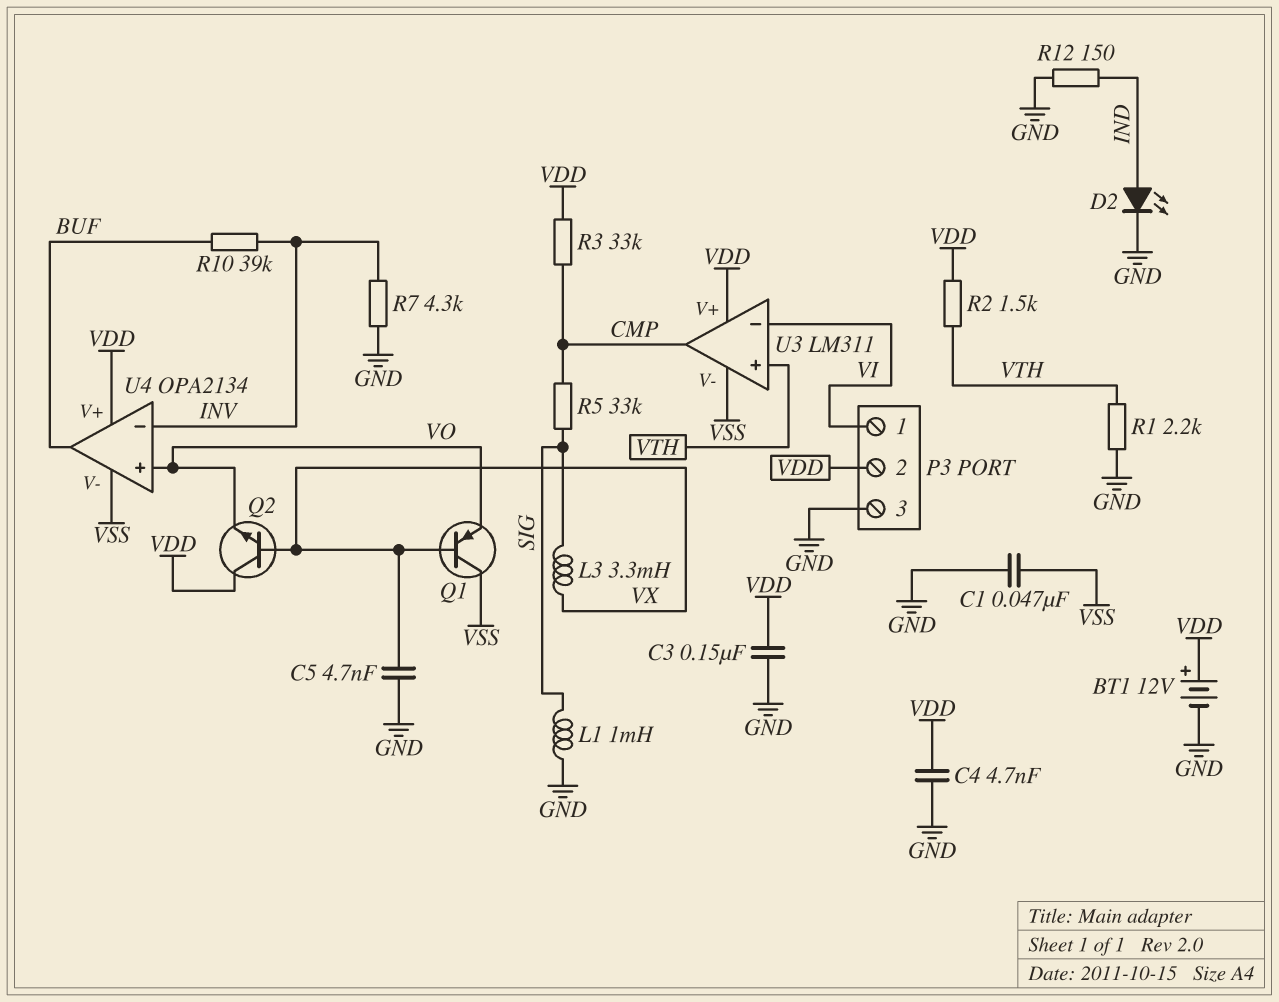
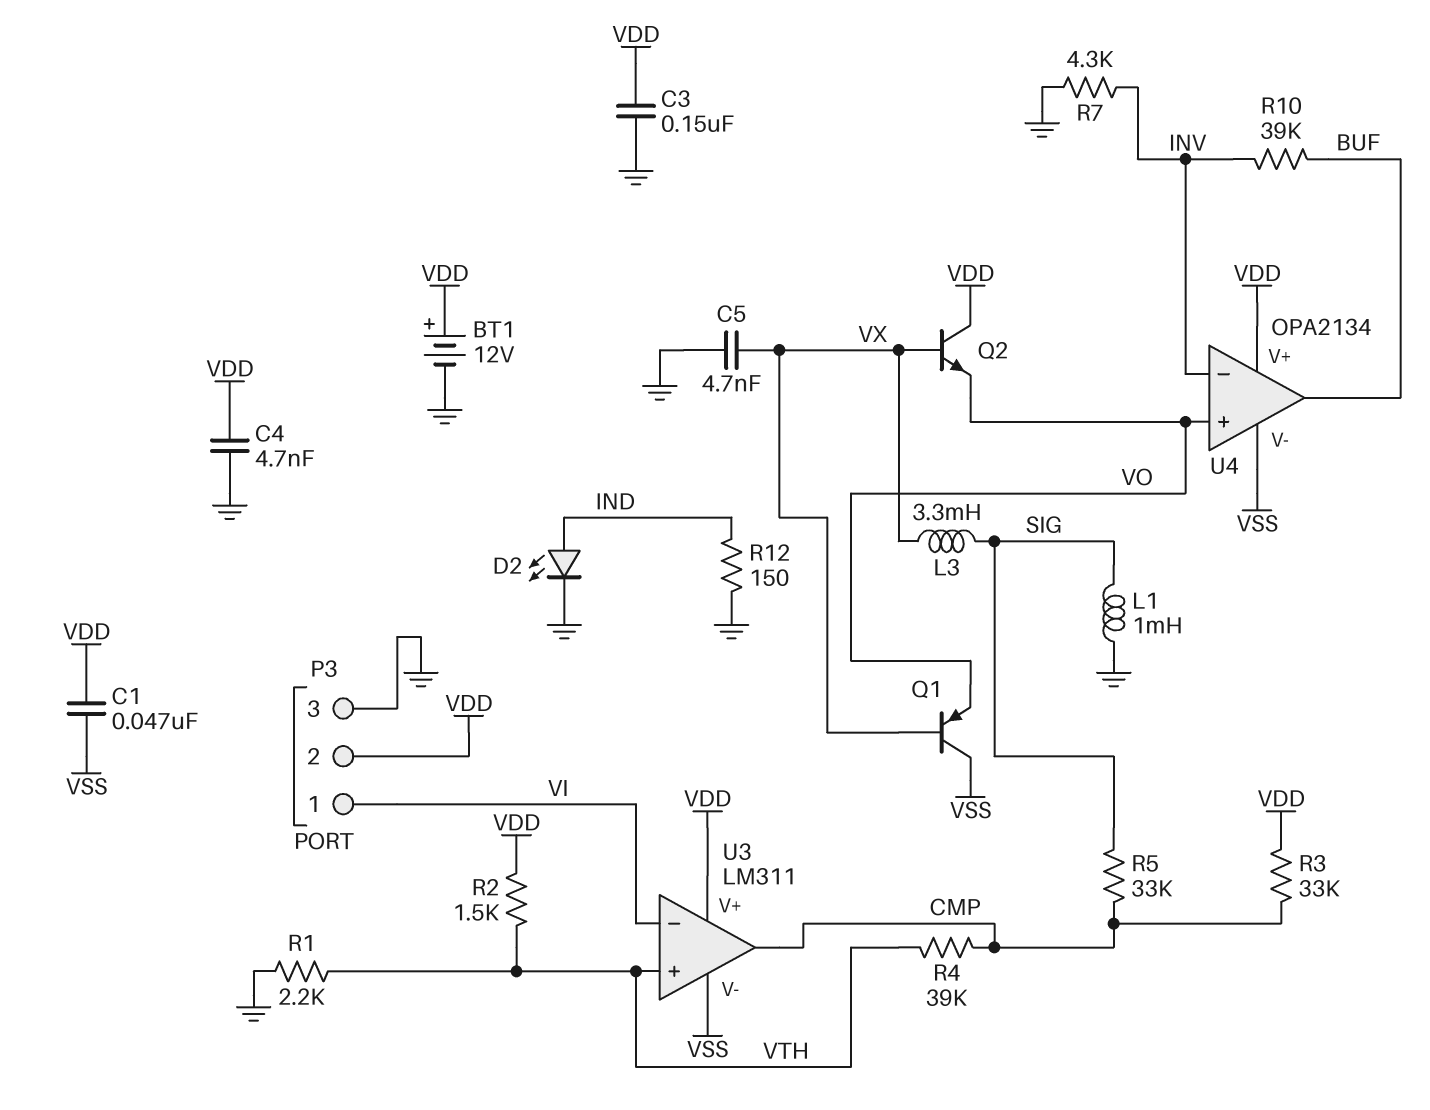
C1: 47nF (GND, VSS) -> 47nF (VDD, VSS)
R4: none -> 39k (CMP, VTH)

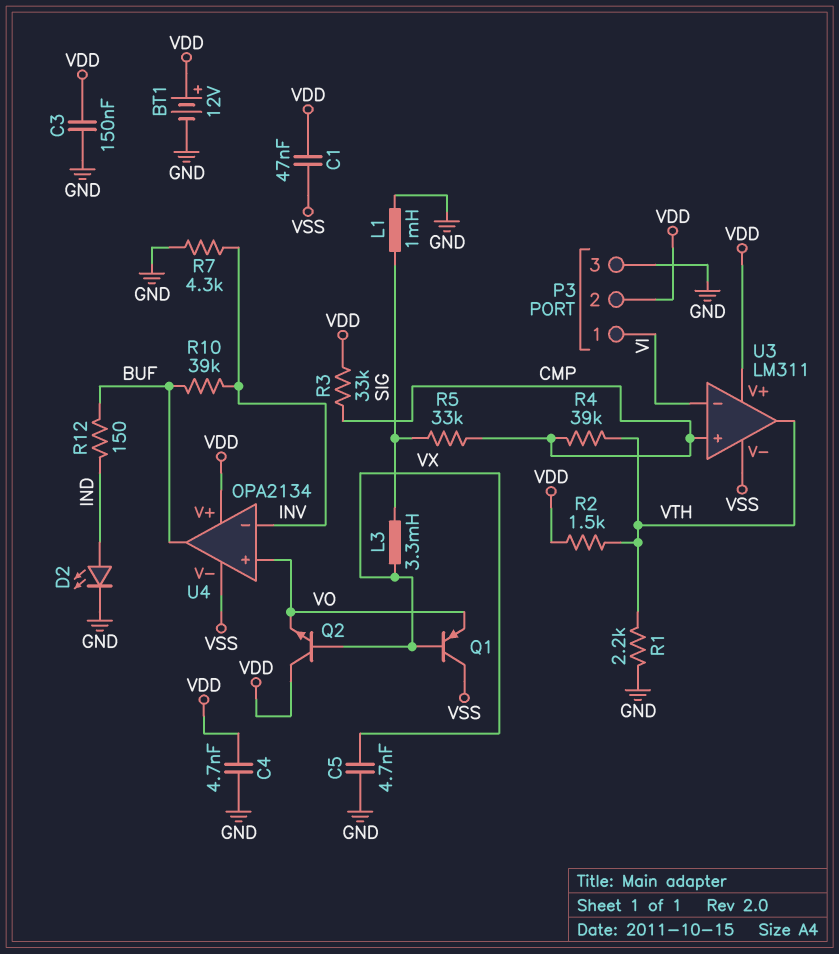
R12: 150 (GND, IND) -> 150 (BUF, IND)
U3 pin in+: VTH -> CMP
U3 pin out: CMP -> VTH

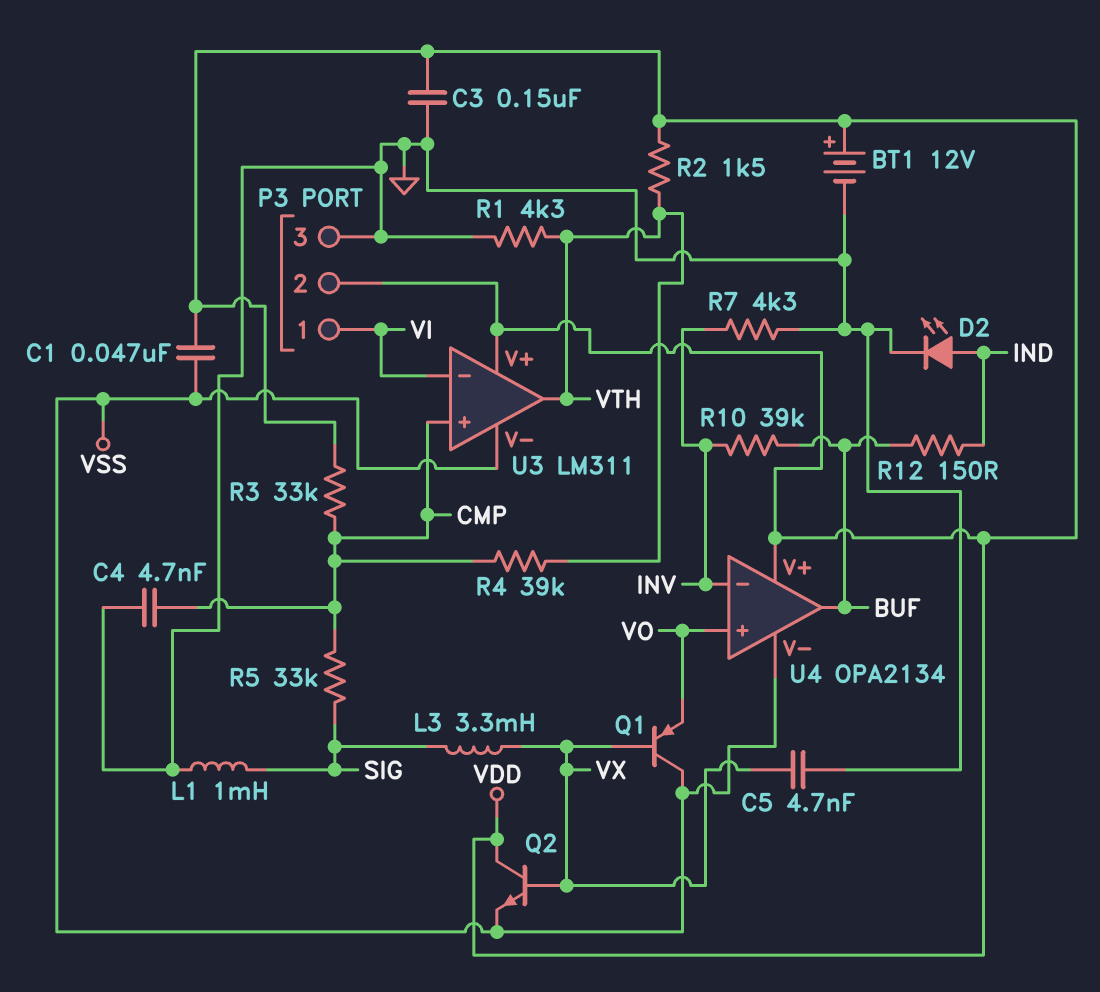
C4: 4.7nF (GND, VDD) -> 4.7nF (CMP, GND)
Q2: NPN (B VX, C VDD, E VO) -> NPN (B VX, C VDD, E VSS)
R1: 2.2k (GND, VTH) -> 4.3k (GND, VTH)

